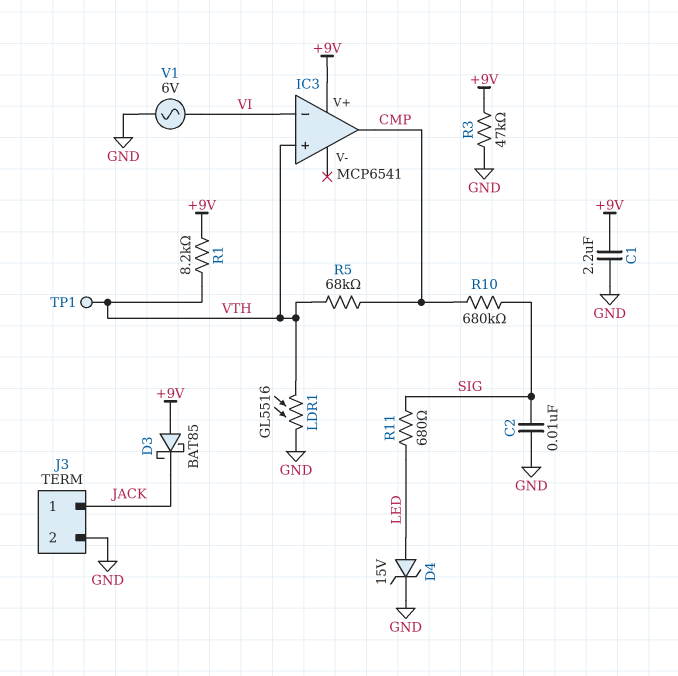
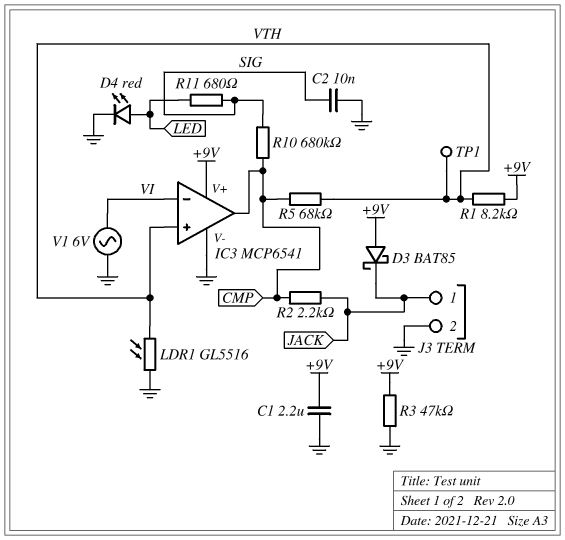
D4: zener 15V (A LED, K GND) -> LED red (A LED, K GND)
IC3 pin V-: none -> GND
R2: none -> 2.2k (CMP, JACK)

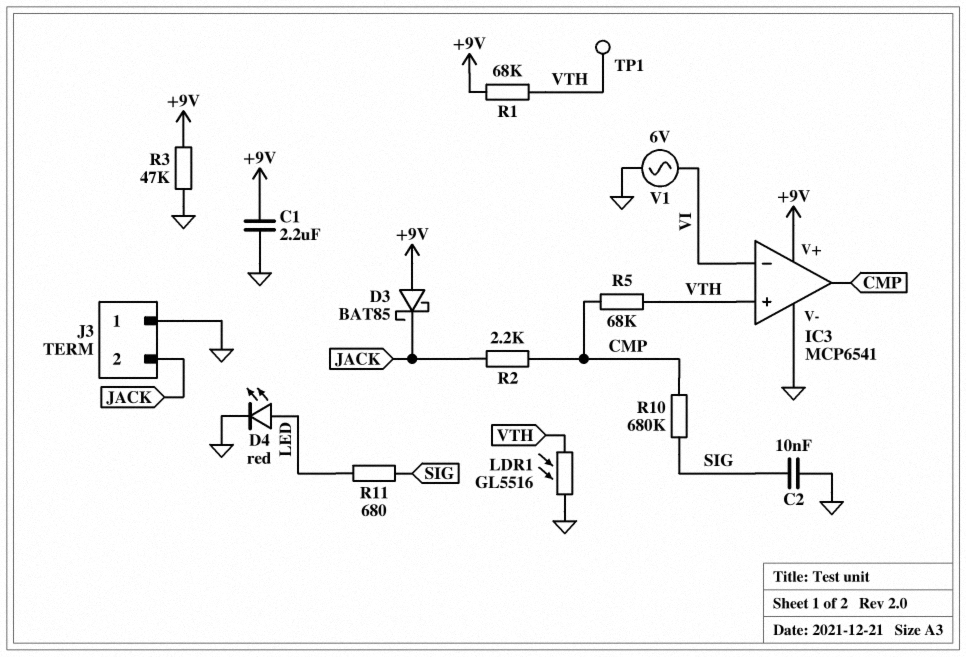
J3 pin 1: JACK -> GND
J3 pin 2: GND -> JACK
R1: 8.2k (+9V, VTH) -> 68k (+9V, VTH)

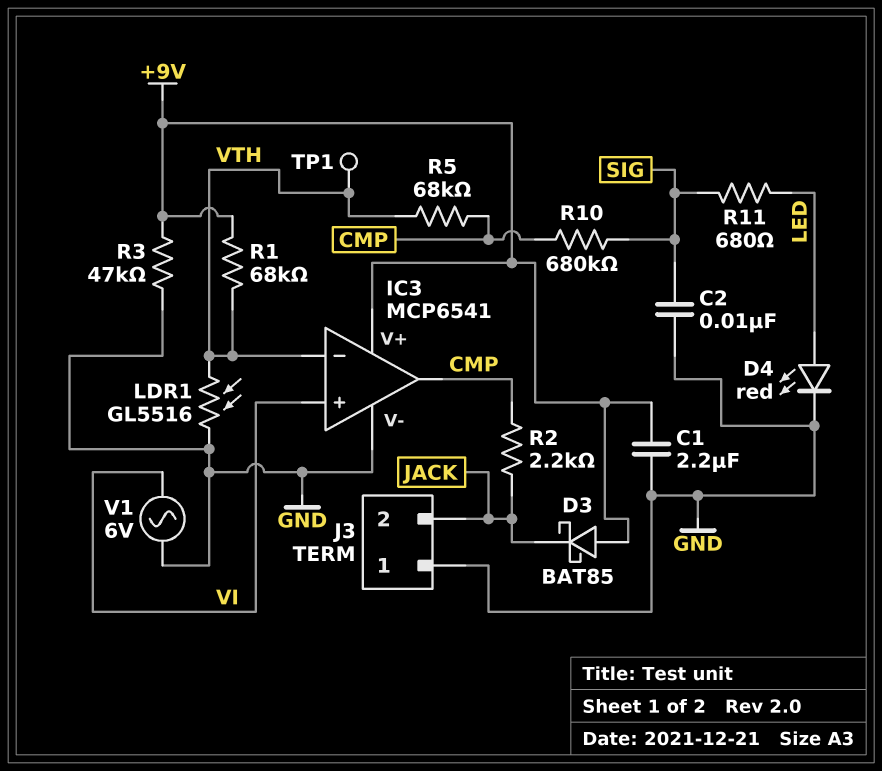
IC3 pin in+: VTH -> VI
IC3 pin in-: VI -> VTH

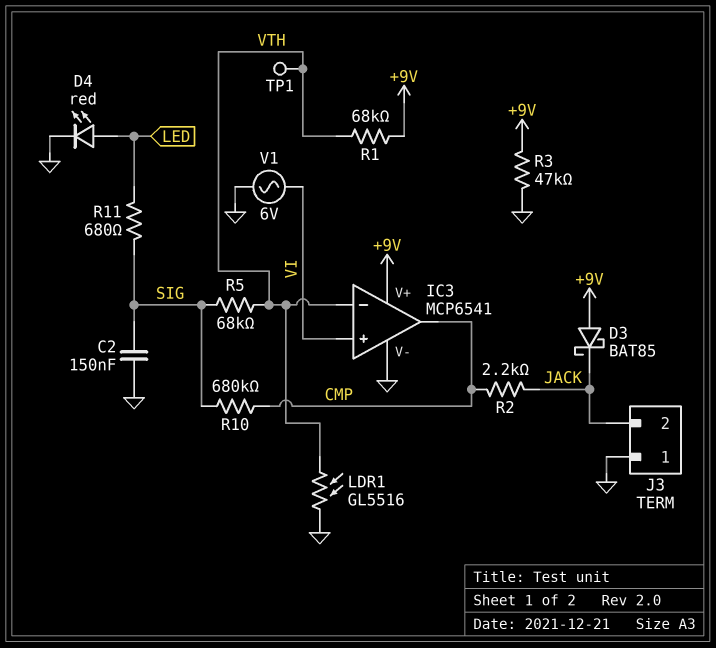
C1: 2.2uF (+9V, GND) -> none
C2: 10nF (GND, SIG) -> 150nF (GND, SIG)
R5: 68k (CMP, VTH) -> 68k (SIG, VTH)

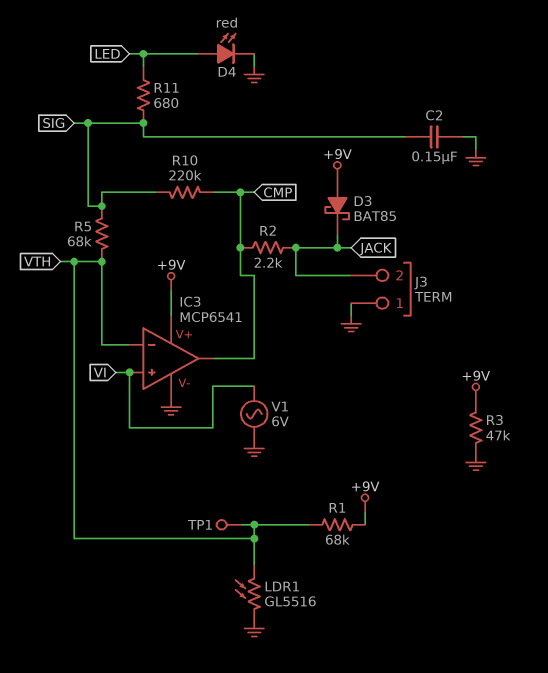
R10: 680k (CMP, SIG) -> 220k (CMP, SIG)

